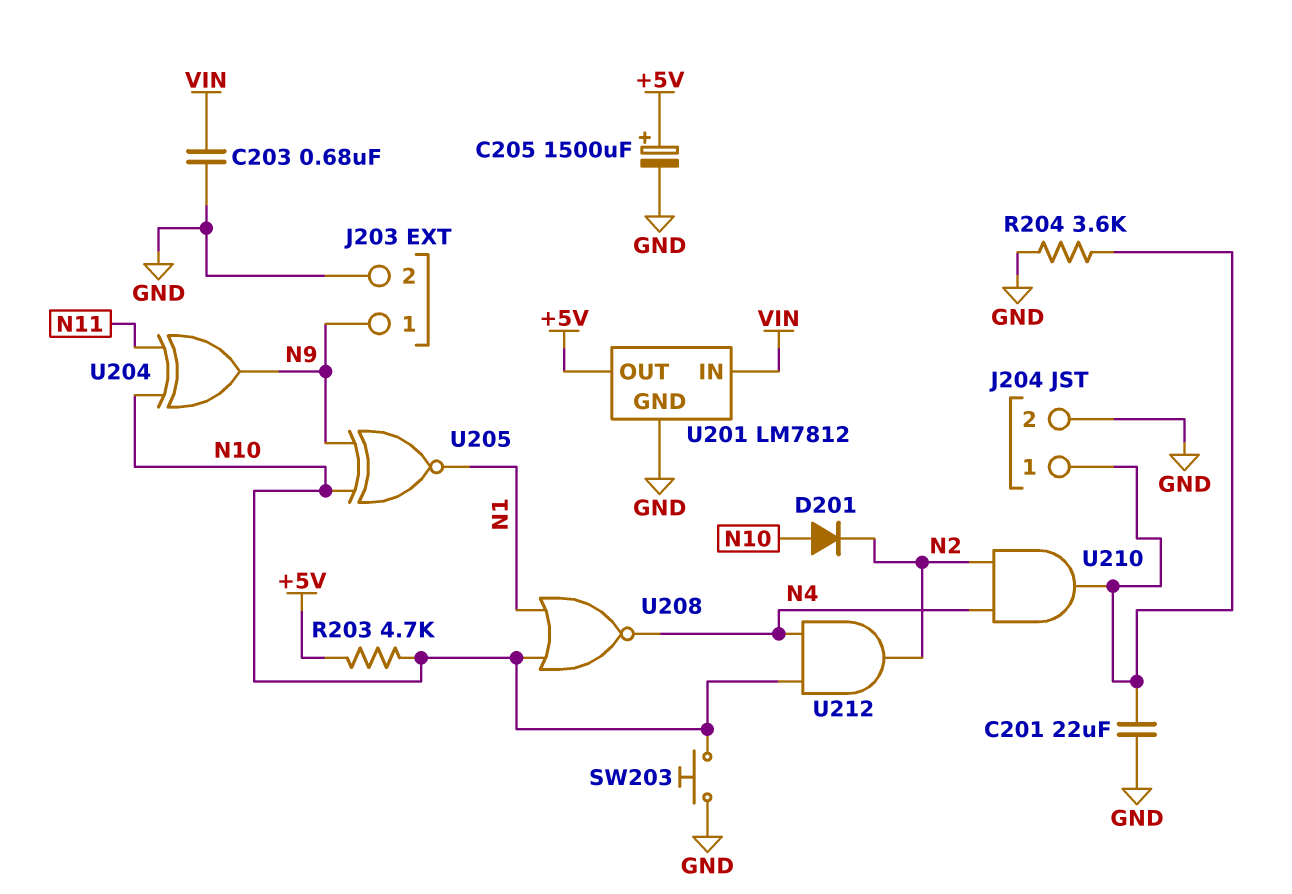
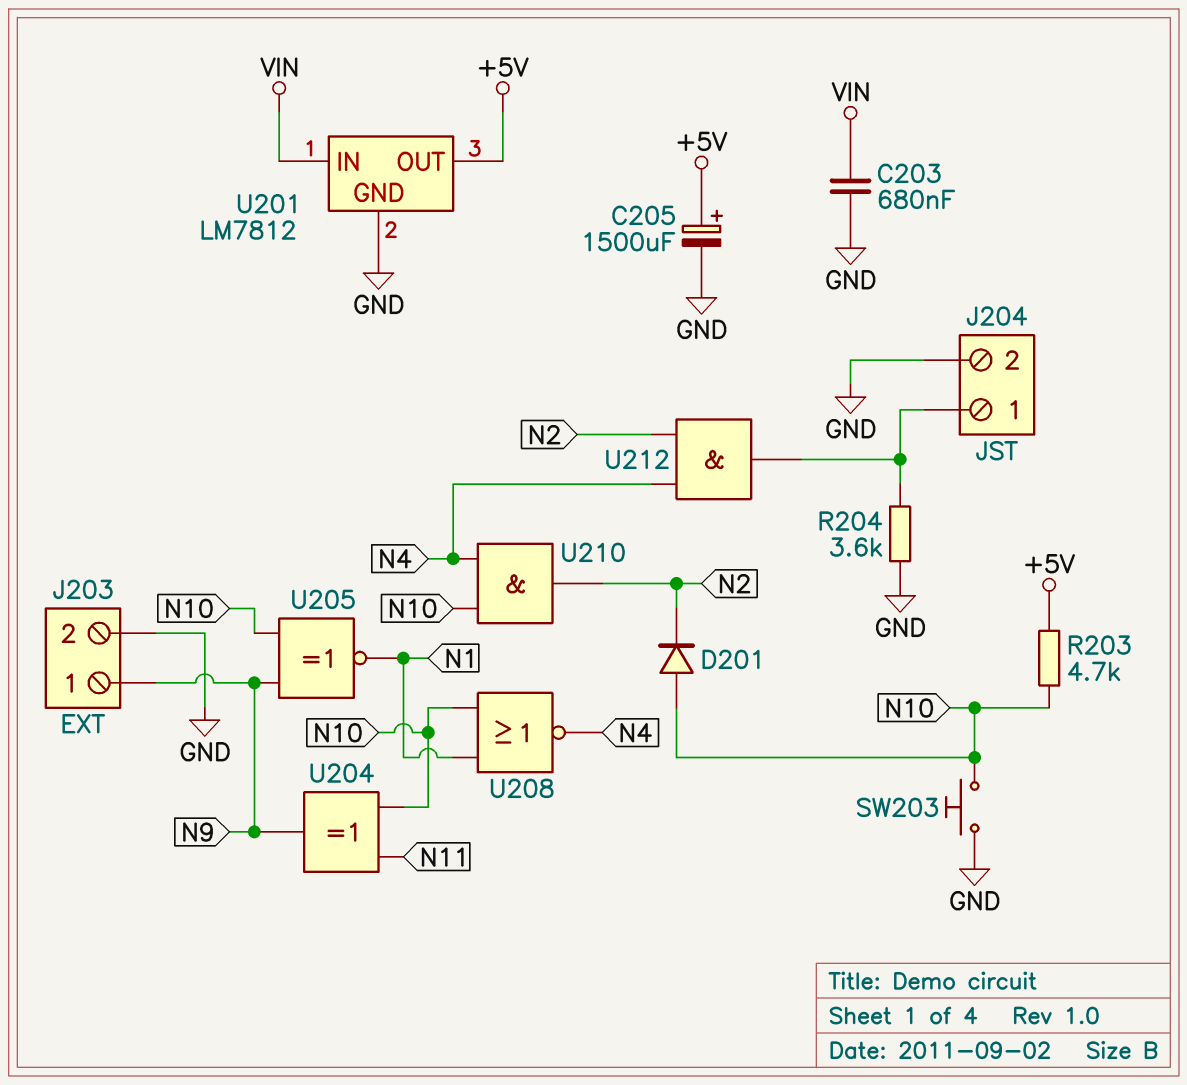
C201: 22uF (GND, J204/1) -> none
U210: AND (in N2, in N4, out J204/1) -> AND (in N4, in N10, out N2)
U212: AND (in N4, in N10, out N2) -> AND (in N2, in N4, out J204/1)

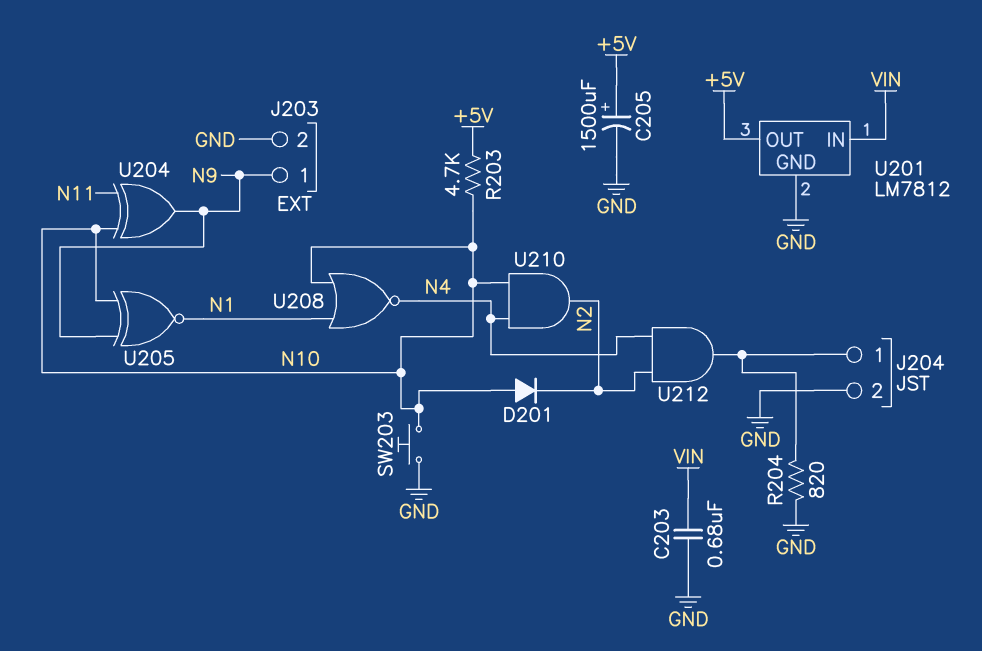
R204: 3.6k (GND, J204/1) -> 820 (GND, J204/1)

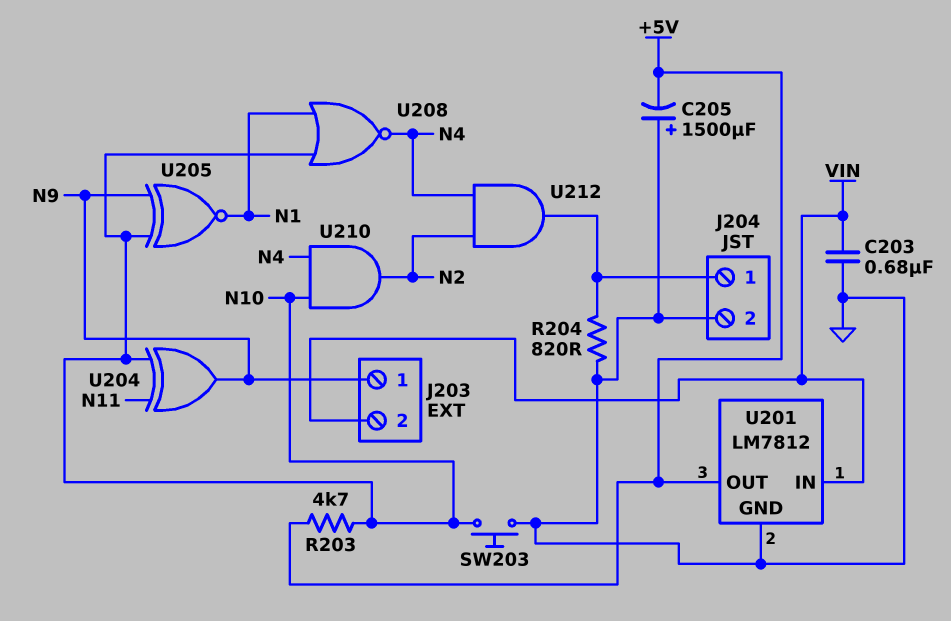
C205: 1500uF (plus +5V, minus GND) -> 1500uF (plus GND, minus +5V)
D201: diode (A N10, K N2) -> none
J203 pin 2: GND -> VIN

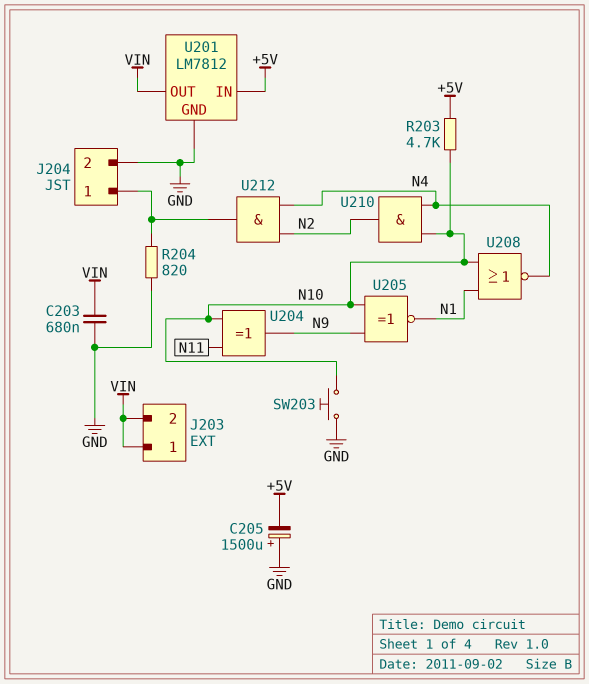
J203 pin 1: N9 -> VIN
U201 pin IN: VIN -> +5V
U201 pin OUT: +5V -> VIN

